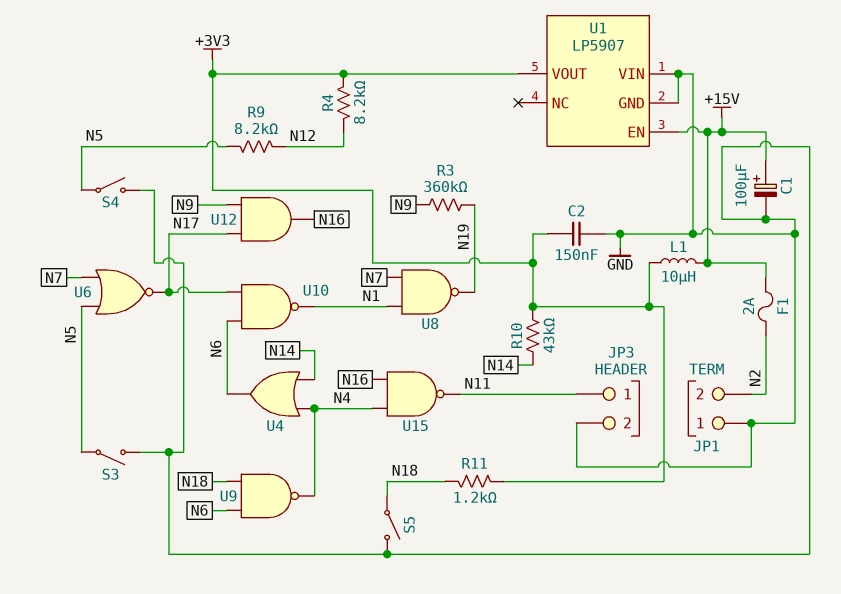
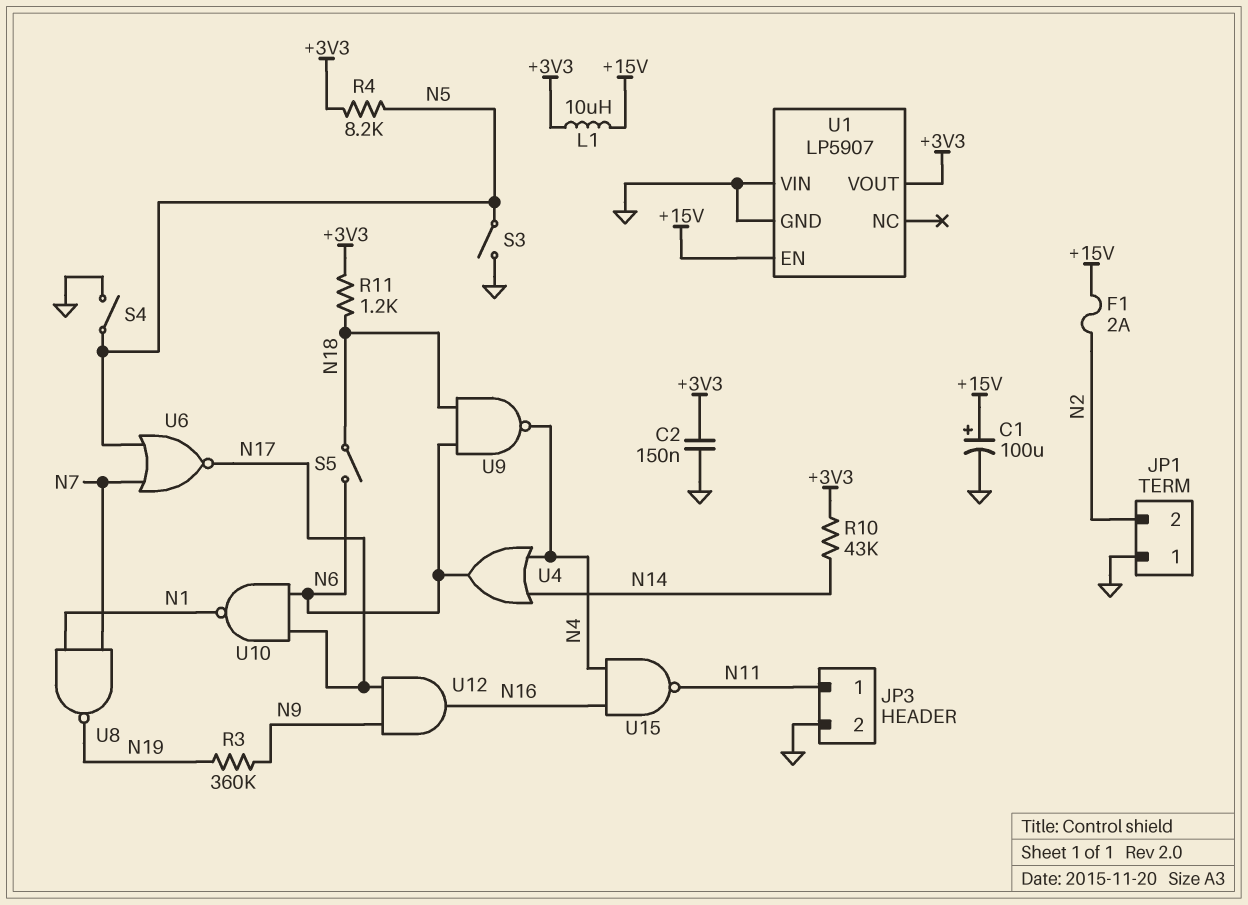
R4: 8.2k (+3V3, N12) -> 8.2k (+3V3, N5)
R9: 8.2k (N5, N12) -> none
S5: switch (GND, N18) -> switch (N6, N18)

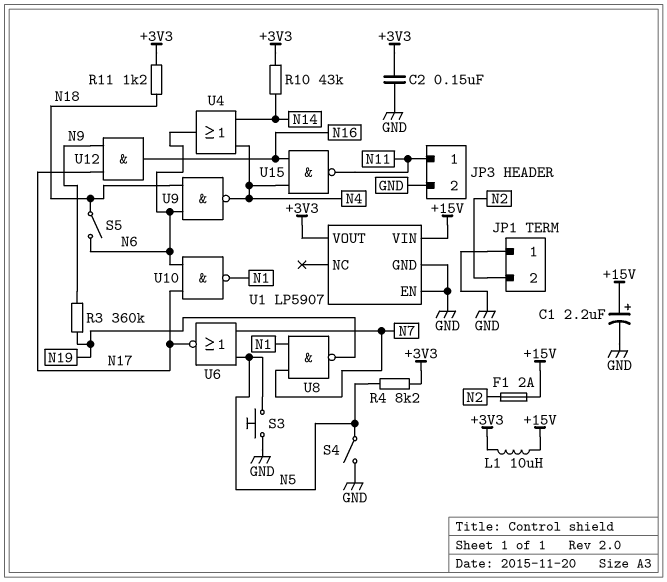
C1: 100uF (plus +15V, minus GND) -> 2.2uF (plus +15V, minus GND)
S3: switch (GND, N5) -> button (GND, N5)
U1 pin EN: +15V -> GND
U1 pin VIN: GND -> +15V

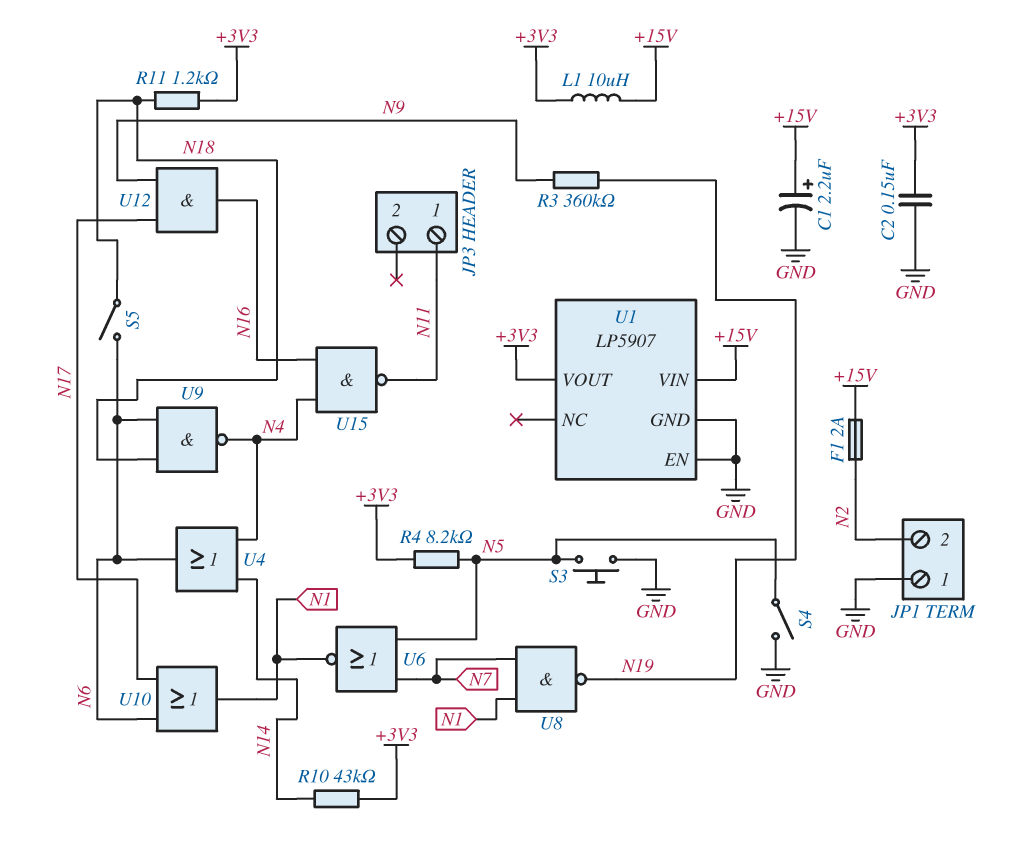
JP3 pin 2: GND -> none
U6: NOR (in N5, in N7, out N17) -> NOR (in N5, in N7, out N1)
U10: NAND (in N6, in N17, out N1) -> OR (in N6, in N17, out N1)

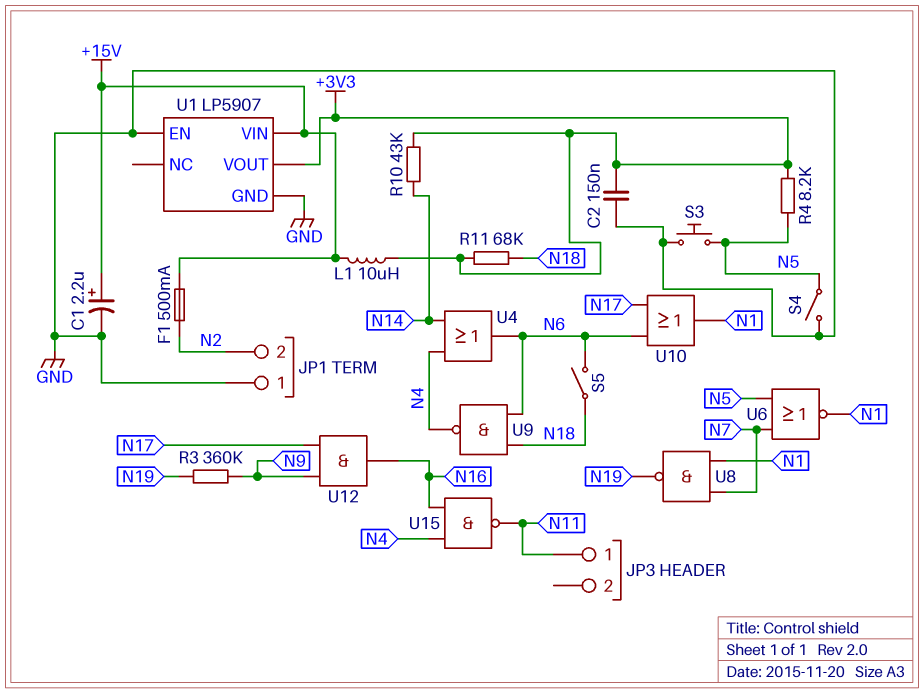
F1: 2A (+15V, N2) -> 500mA (+15V, N2)
R11: 1.2k (+3V3, N18) -> 68k (+3V3, N18)

